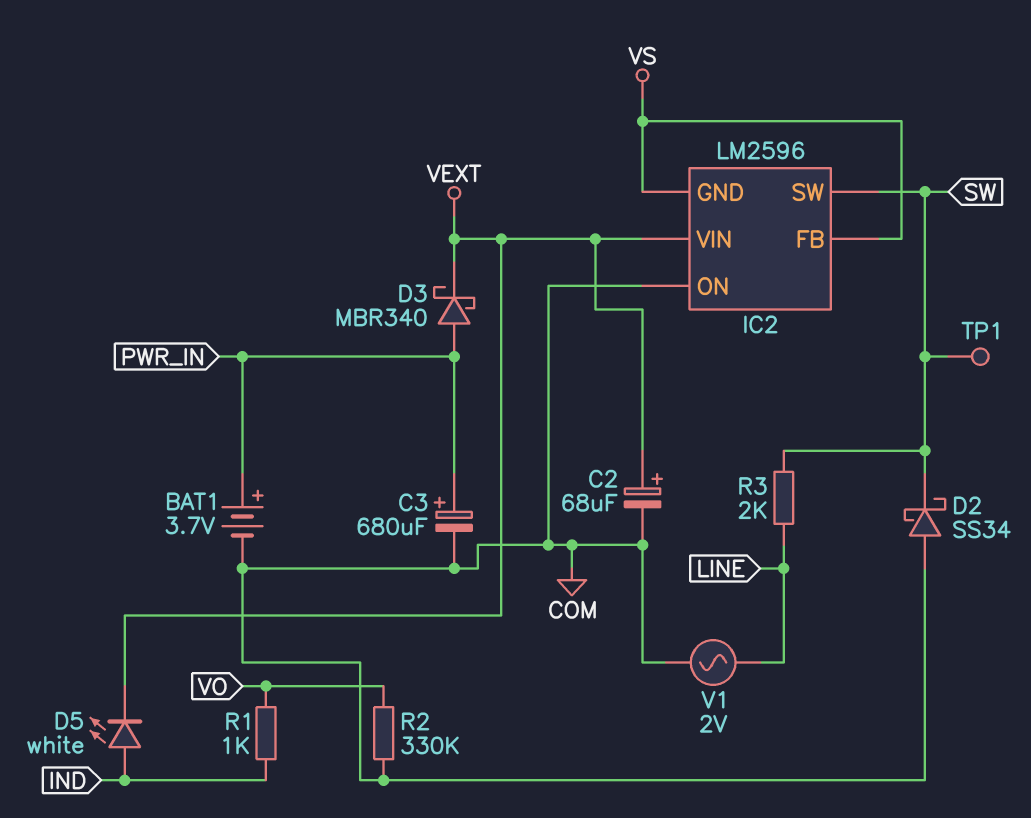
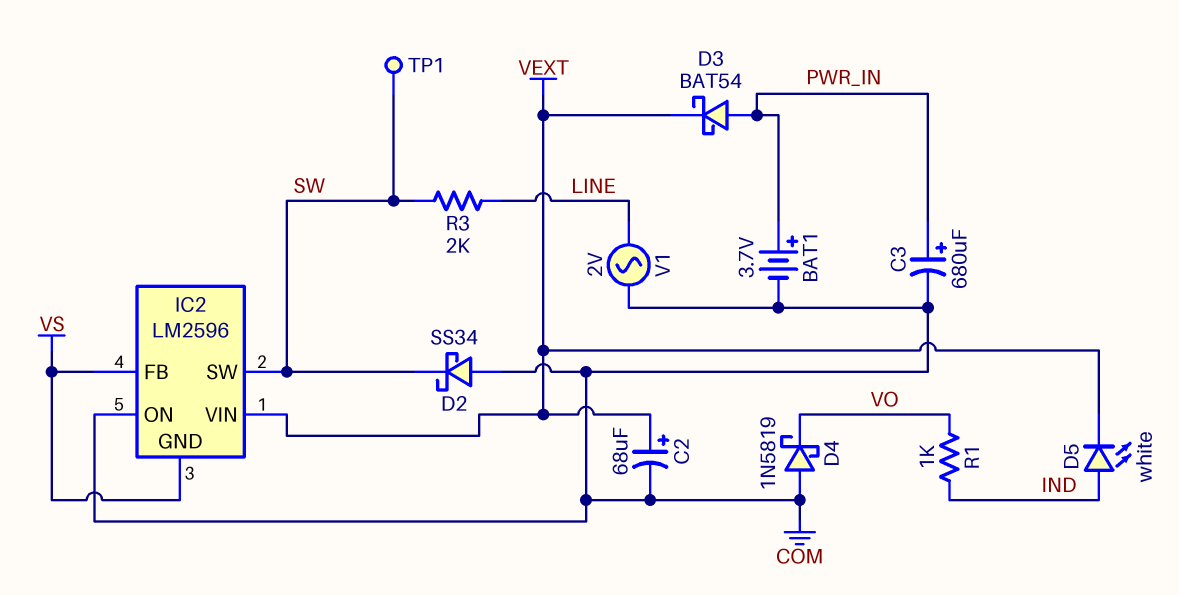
D3: schottky MBR340 (A PWR_IN, K VEXT) -> schottky BAT54 (A PWR_IN, K VEXT)
D4: none -> schottky 1N5819 (A COM, K VO)
R2: 330k (COM, VO) -> none

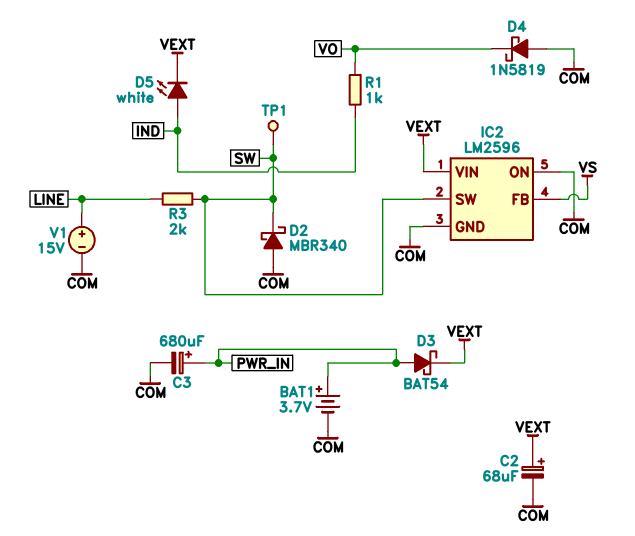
D2: schottky SS34 (A COM, K SW) -> schottky MBR340 (A COM, K SW)
IC2 pin GND: VS -> COM
V1: AC 2V (COM, LINE) -> 15V (plus LINE, minus COM)

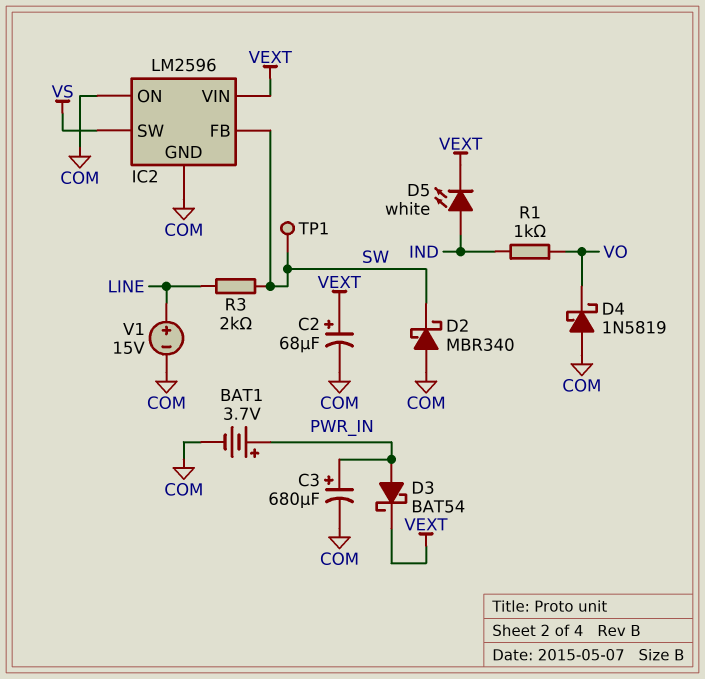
IC2 pin FB: VS -> SW
IC2 pin SW: SW -> VS

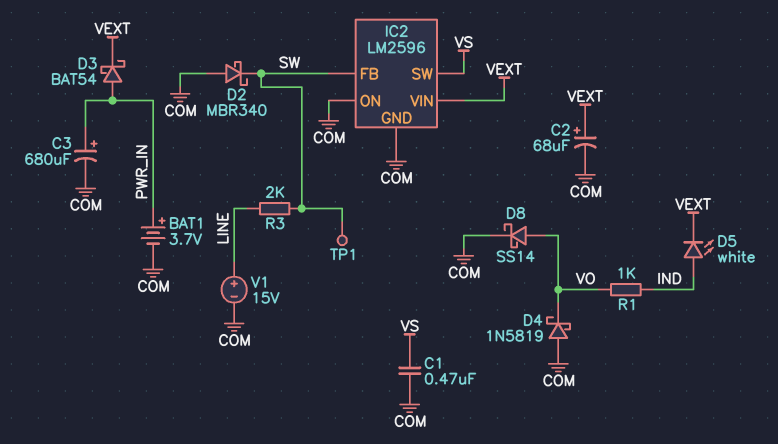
C1: none -> 470nF (COM, VS)
D8: none -> schottky SS14 (A VO, K COM)

